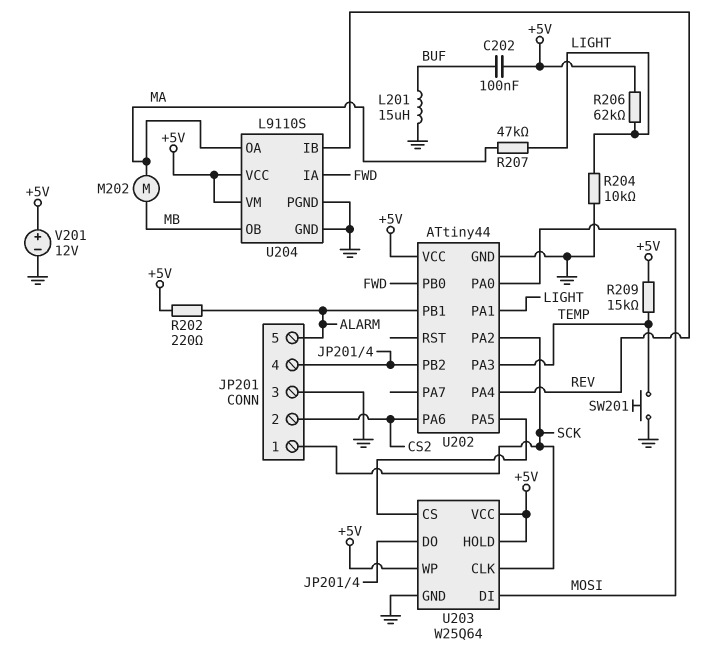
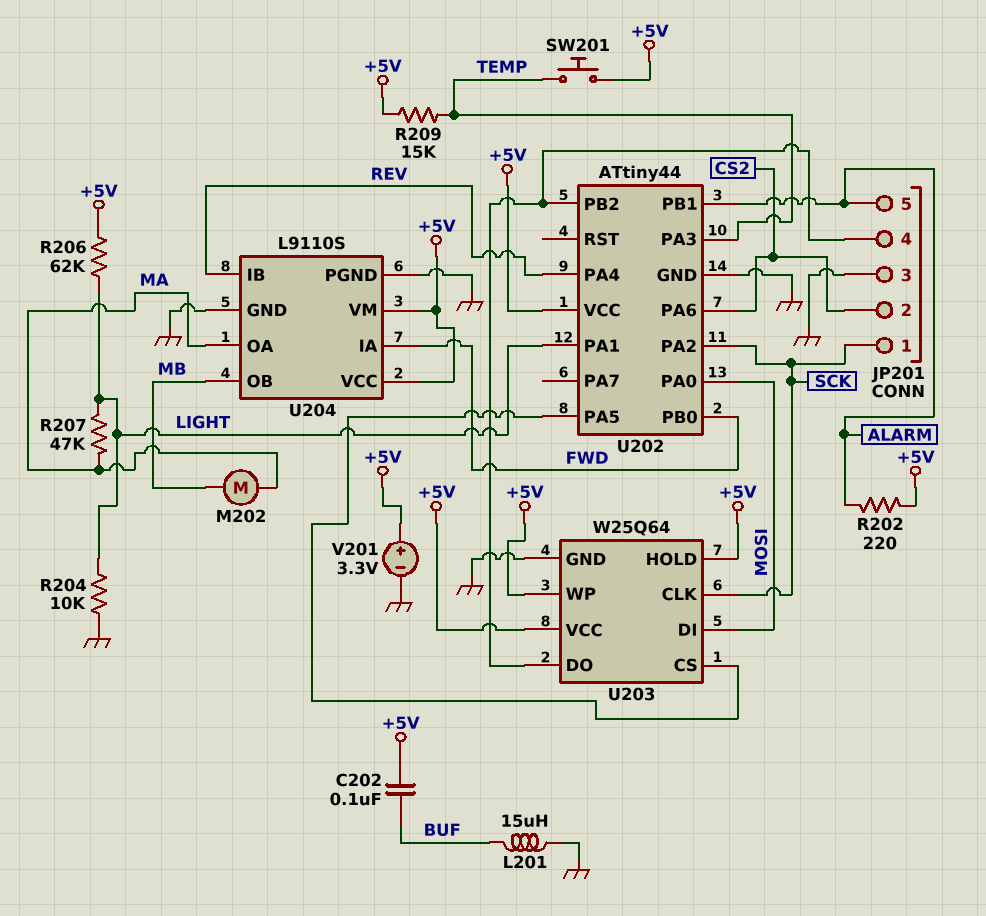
SW201: button (GND, TEMP) -> button (+5V, TEMP)
V201: 12V (plus +5V, minus GND) -> 3.3V (plus +5V, minus GND)

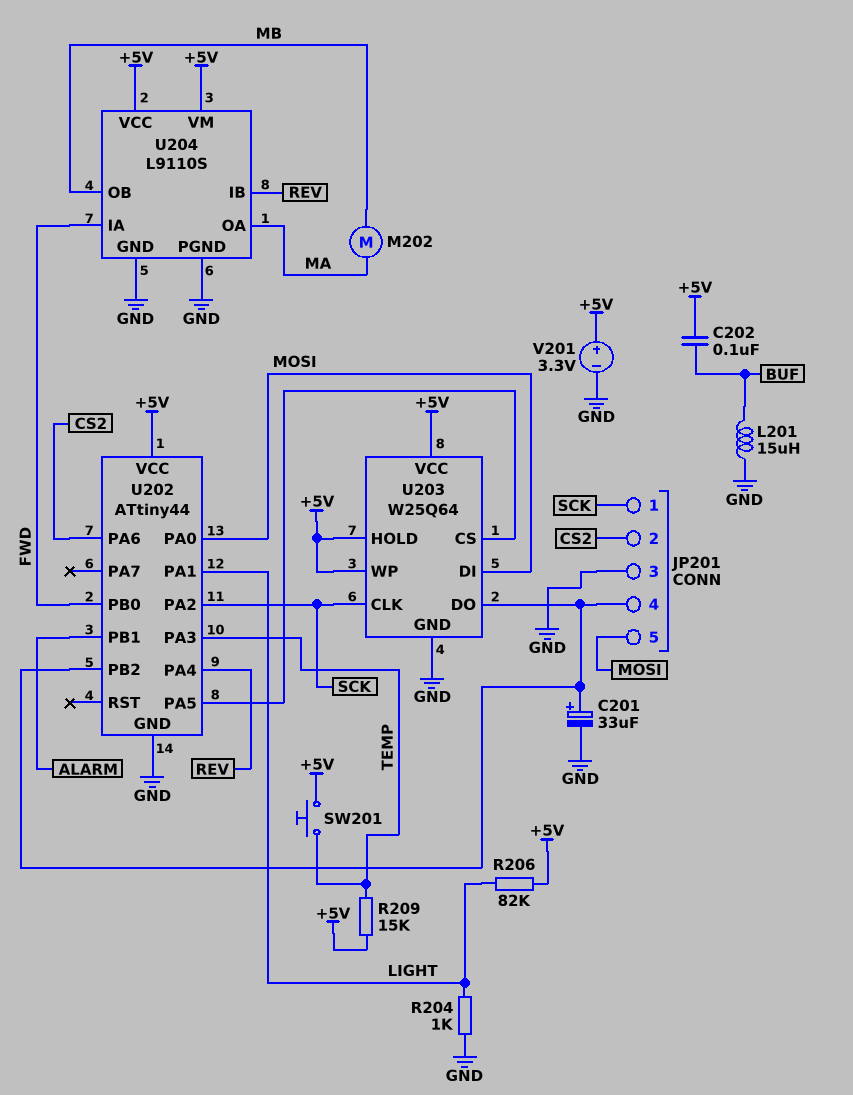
C201: none -> 33uF (plus JP201/4, minus GND)
JP201 pin 5: ALARM -> MOSI
R202: 220 (+5V, ALARM) -> none
R204: 10k (GND, LIGHT) -> 1k (GND, LIGHT)
R206: 62k (+5V, LIGHT) -> 82k (+5V, LIGHT)
R207: 47k (LIGHT, MA) -> none

